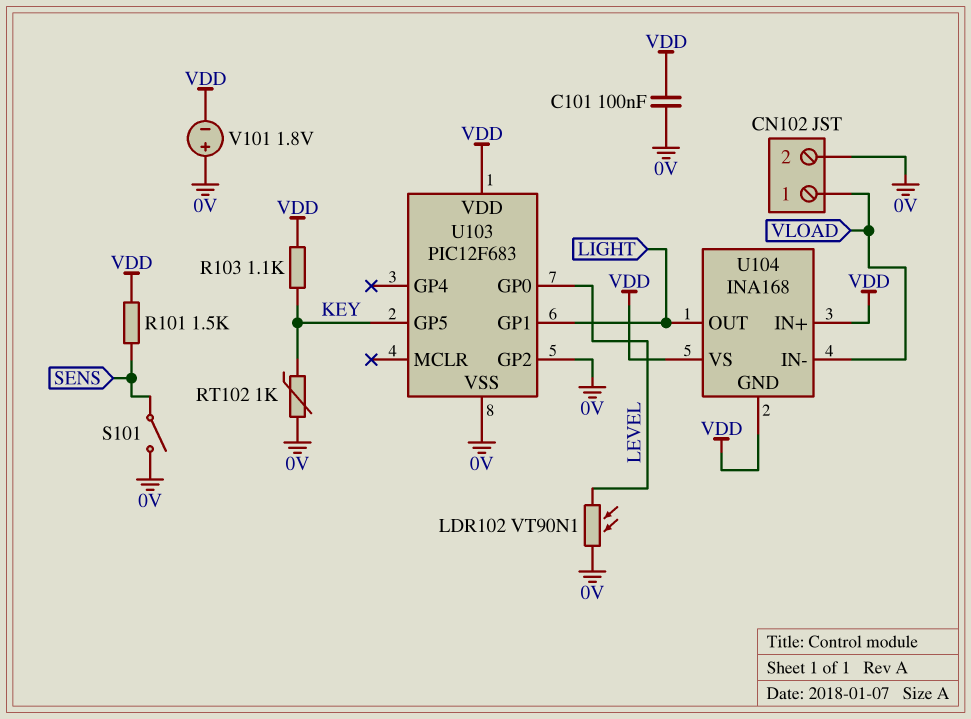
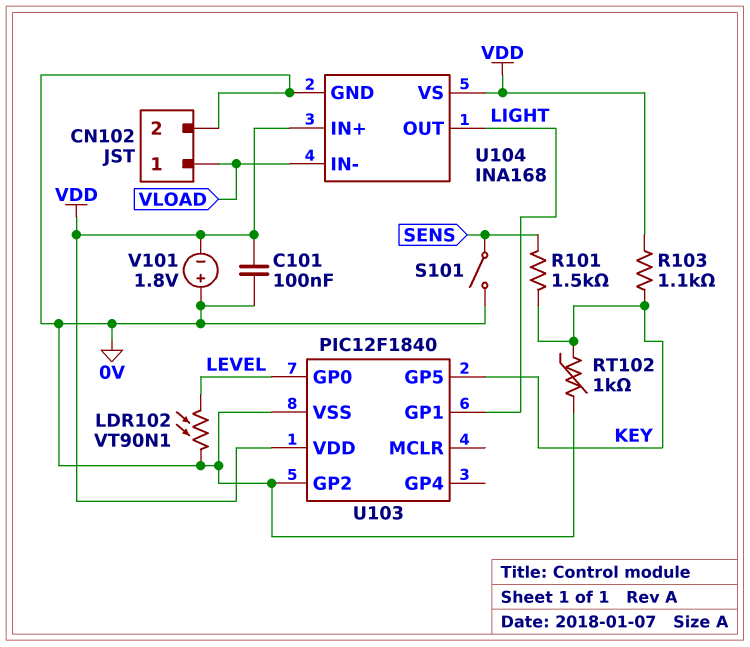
R101: 1.5k (SENS, VDD) -> 1.5k (KEY, SENS)
U103: PIC12F683 -> PIC12F1840
U104 pin GND: VDD -> 0V

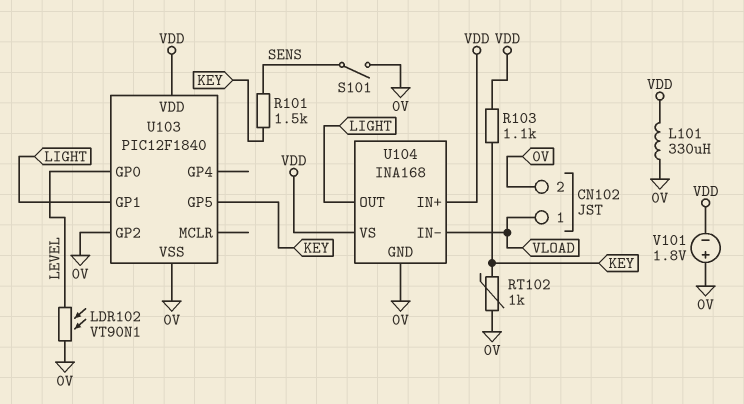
C101: 100nF (0V, VDD) -> none
L101: none -> 330uH (0V, VDD)

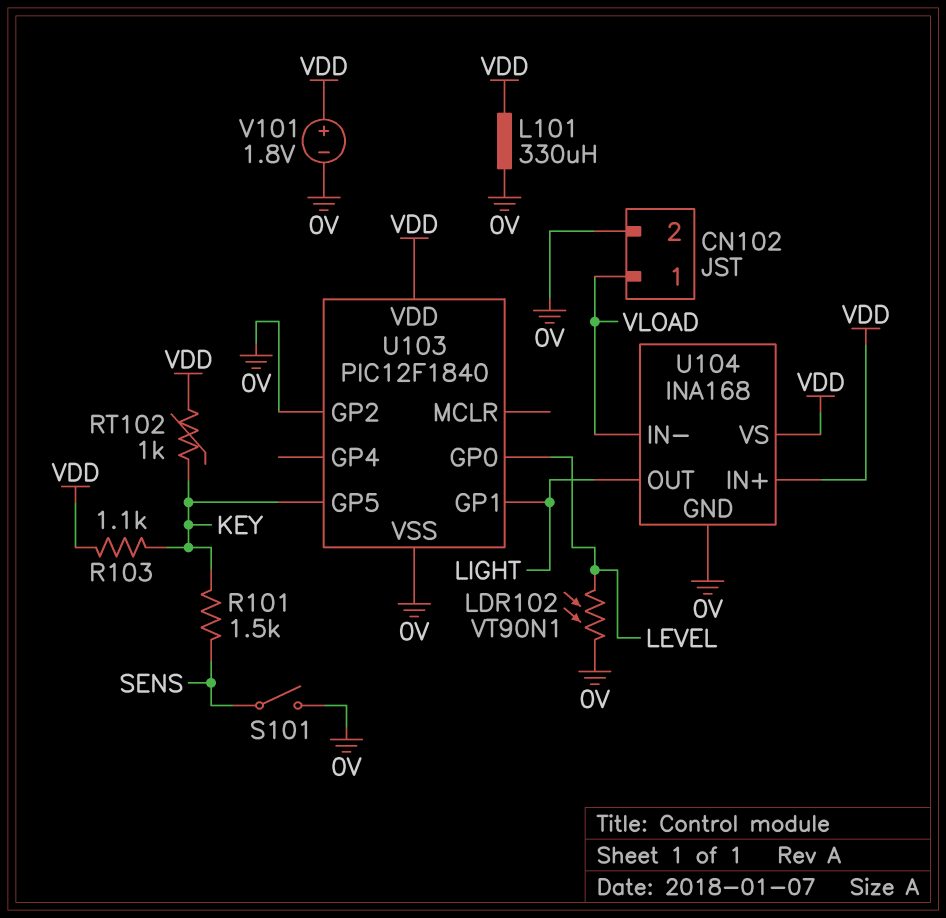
RT102: 1k (0V, KEY) -> 1k (KEY, VDD)
V101: 1.8V (plus 0V, minus VDD) -> 1.8V (plus VDD, minus 0V)

